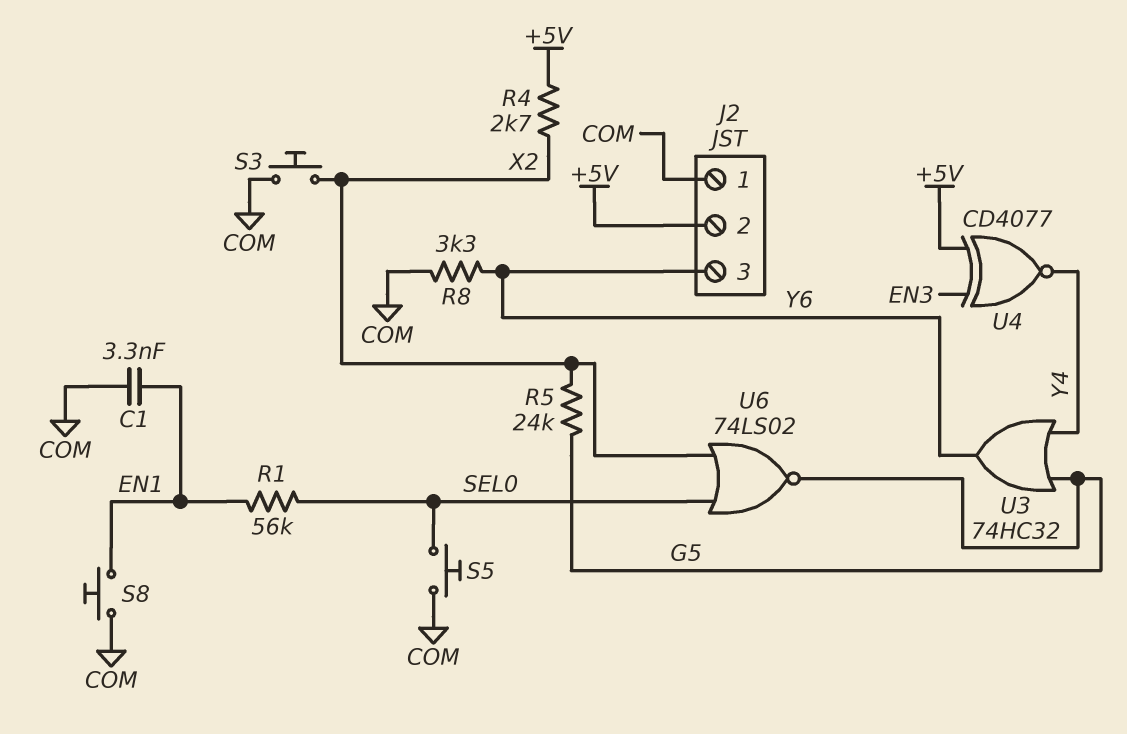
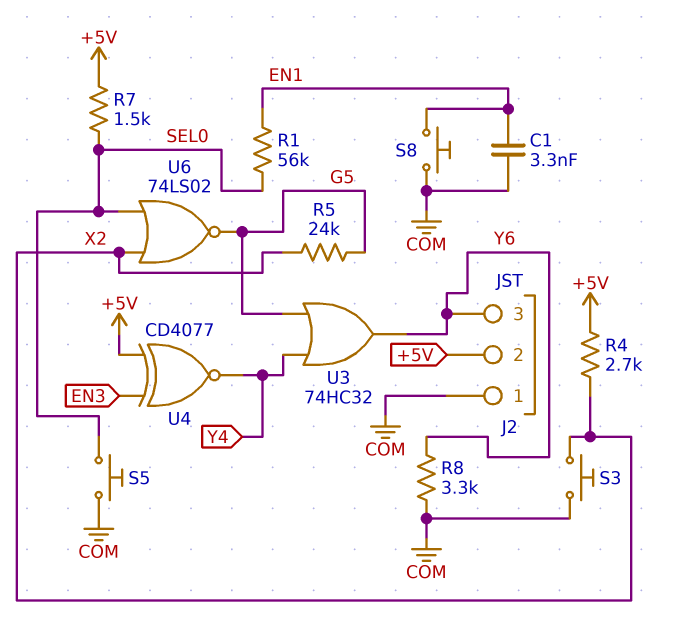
R7: none -> 1.5k (+5V, SEL0)

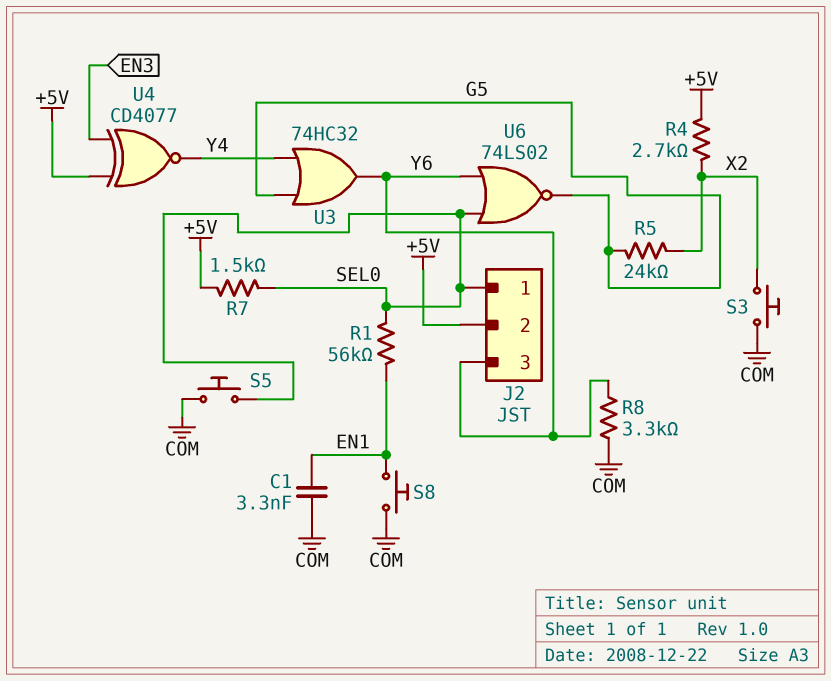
J2 pin 1: COM -> SEL0
U6: NOR 74LS02 (in SEL0, in X2, out G5) -> NOR 74LS02 (in SEL0, in Y6, out G5)

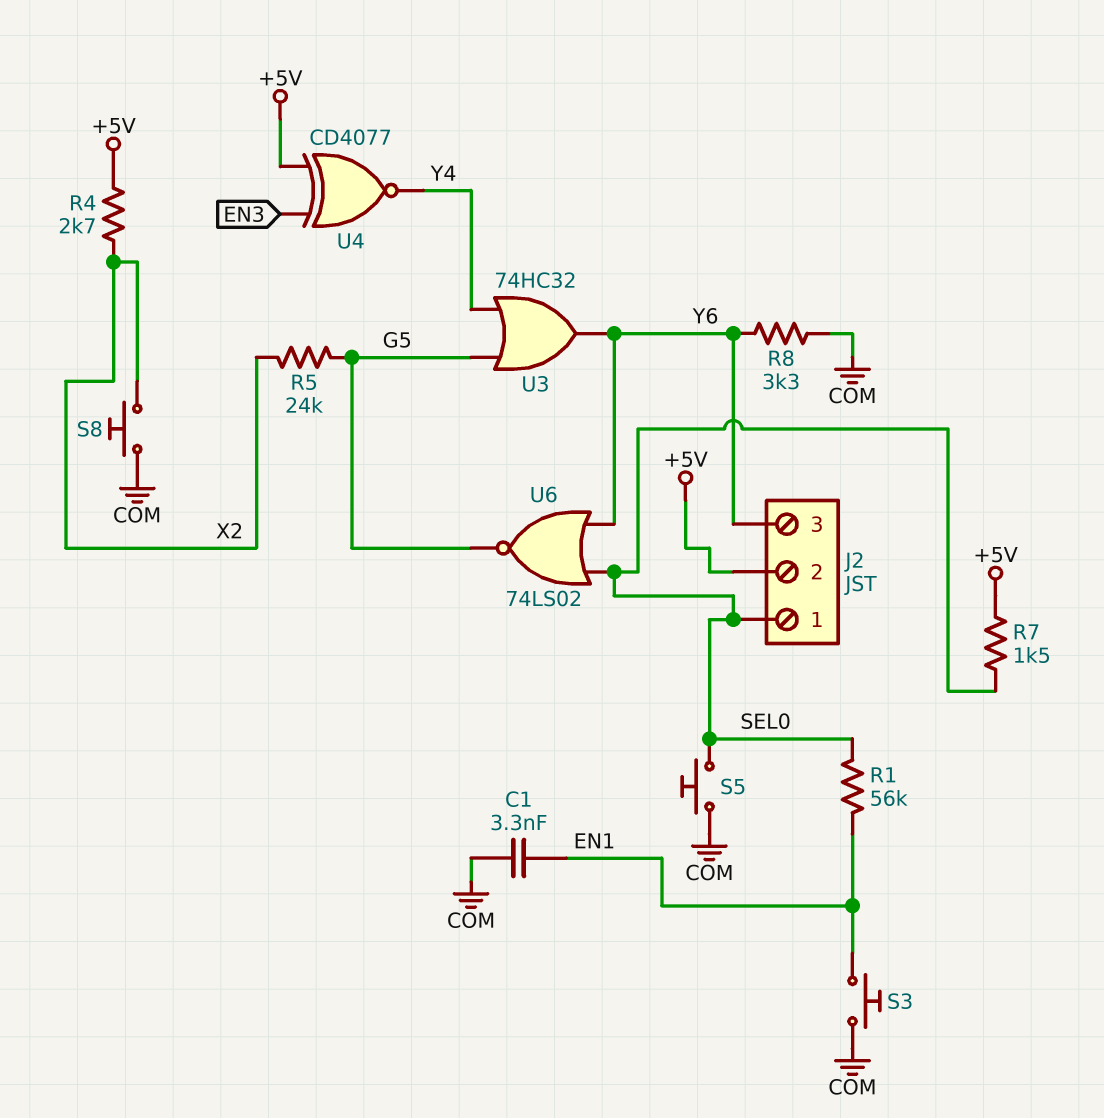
S3: button (COM, X2) -> button (COM, EN1)
S8: button (COM, EN1) -> button (COM, X2)

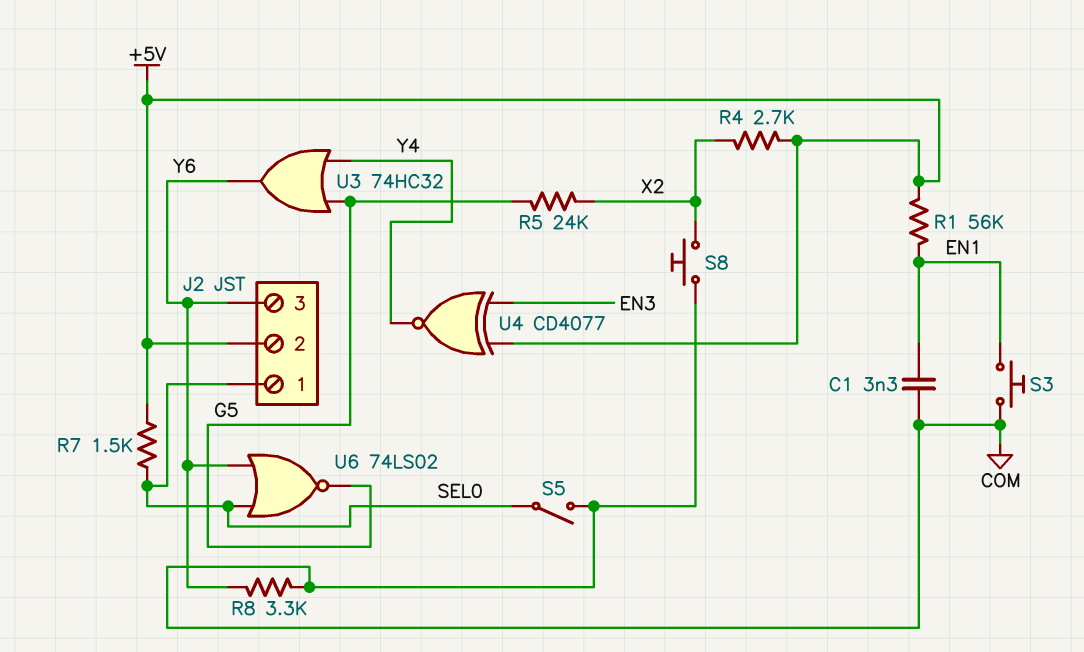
R1: 56k (EN1, SEL0) -> 56k (+5V, EN1)
S5: button (COM, SEL0) -> switch (COM, SEL0)

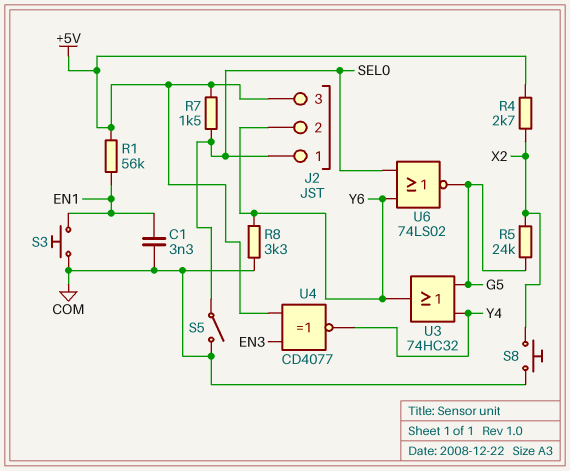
J2 pin 2: +5V -> Y6
J2 pin 3: Y6 -> +5V

